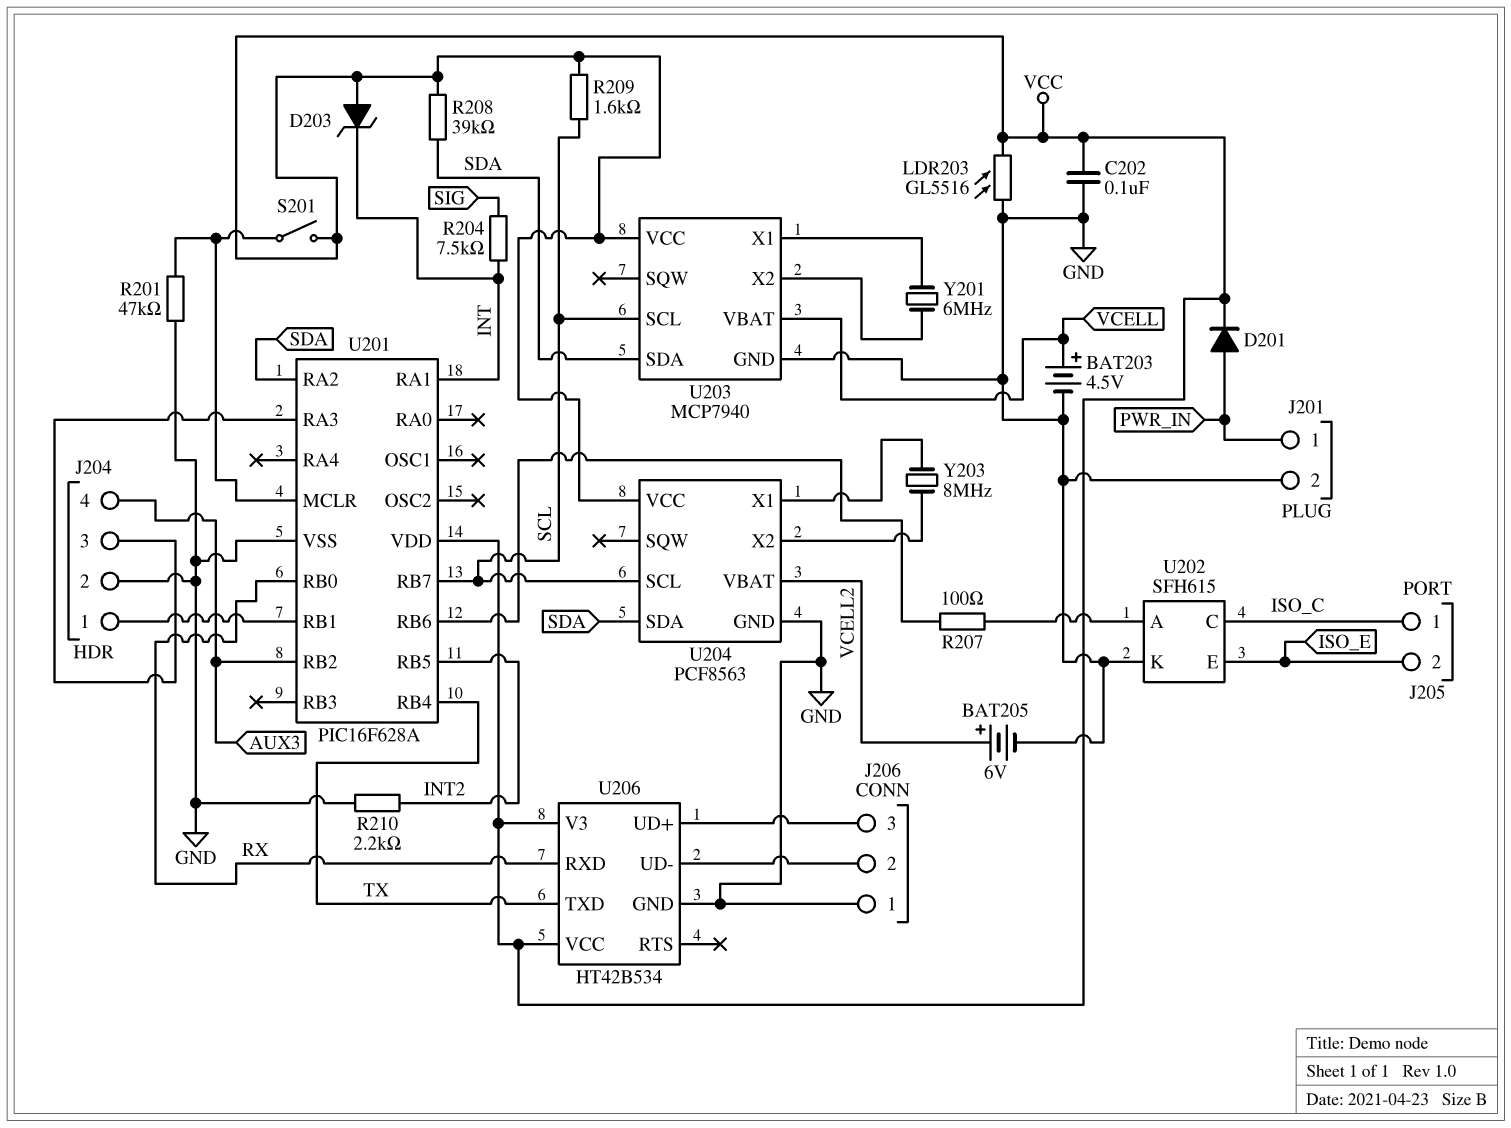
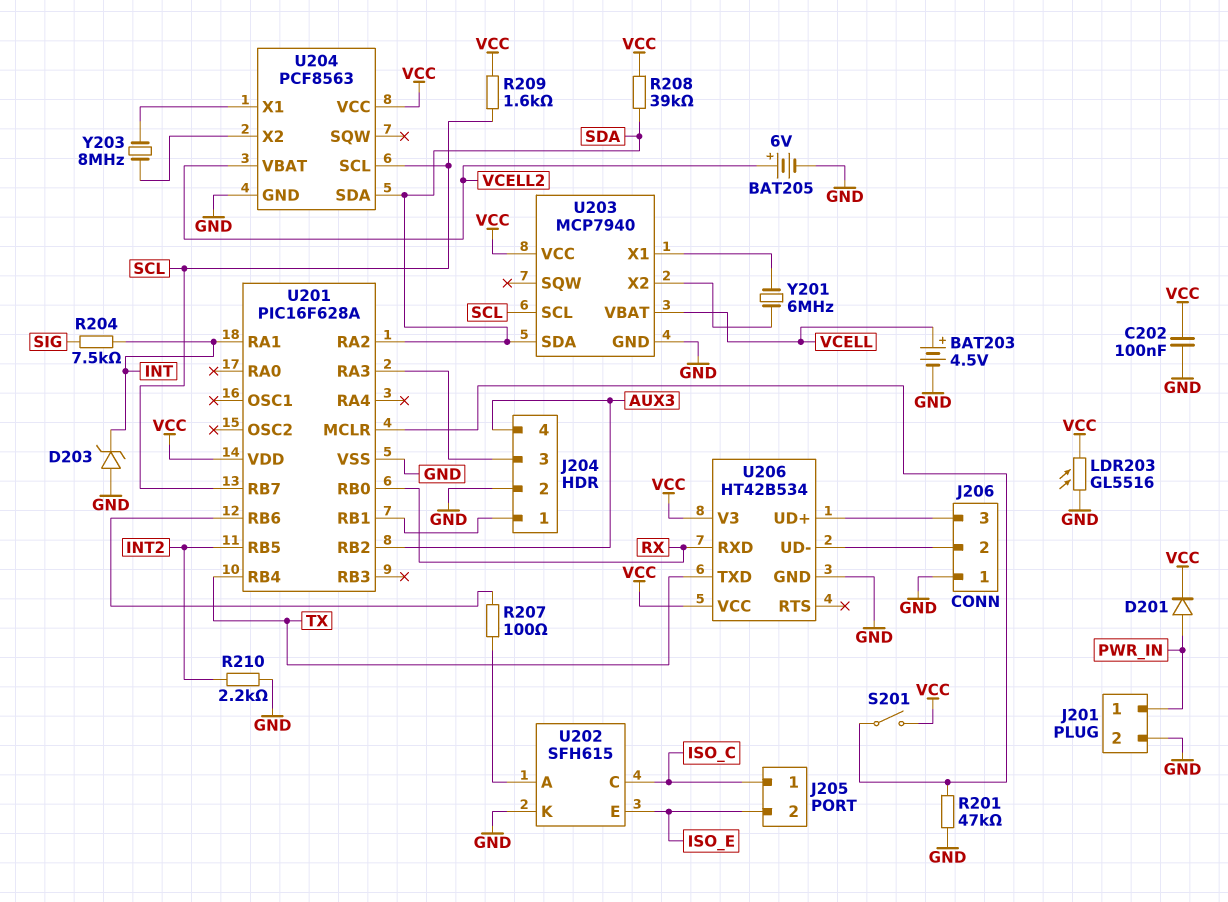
D203: zener (A VCC, K INT) -> zener (A GND, K INT)

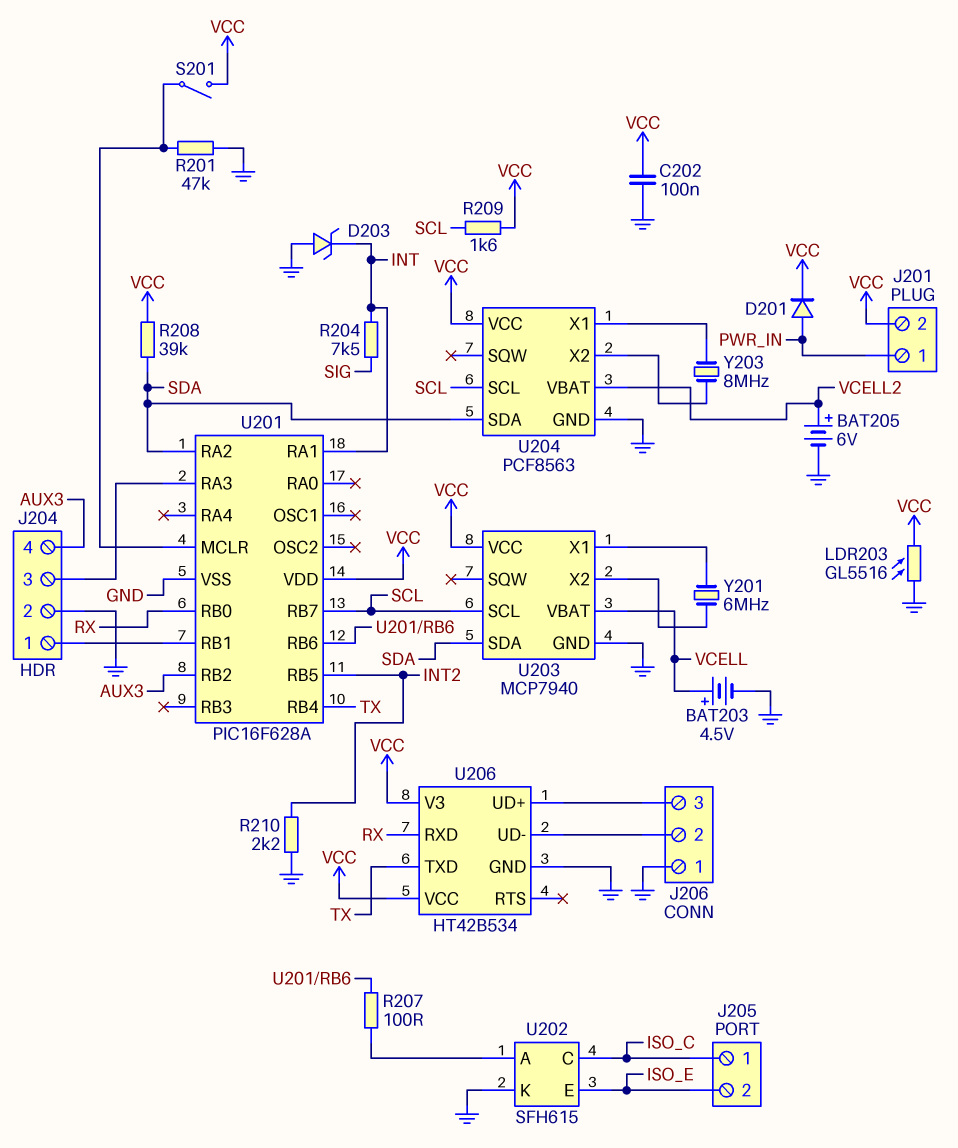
J201 pin 2: GND -> VCC

